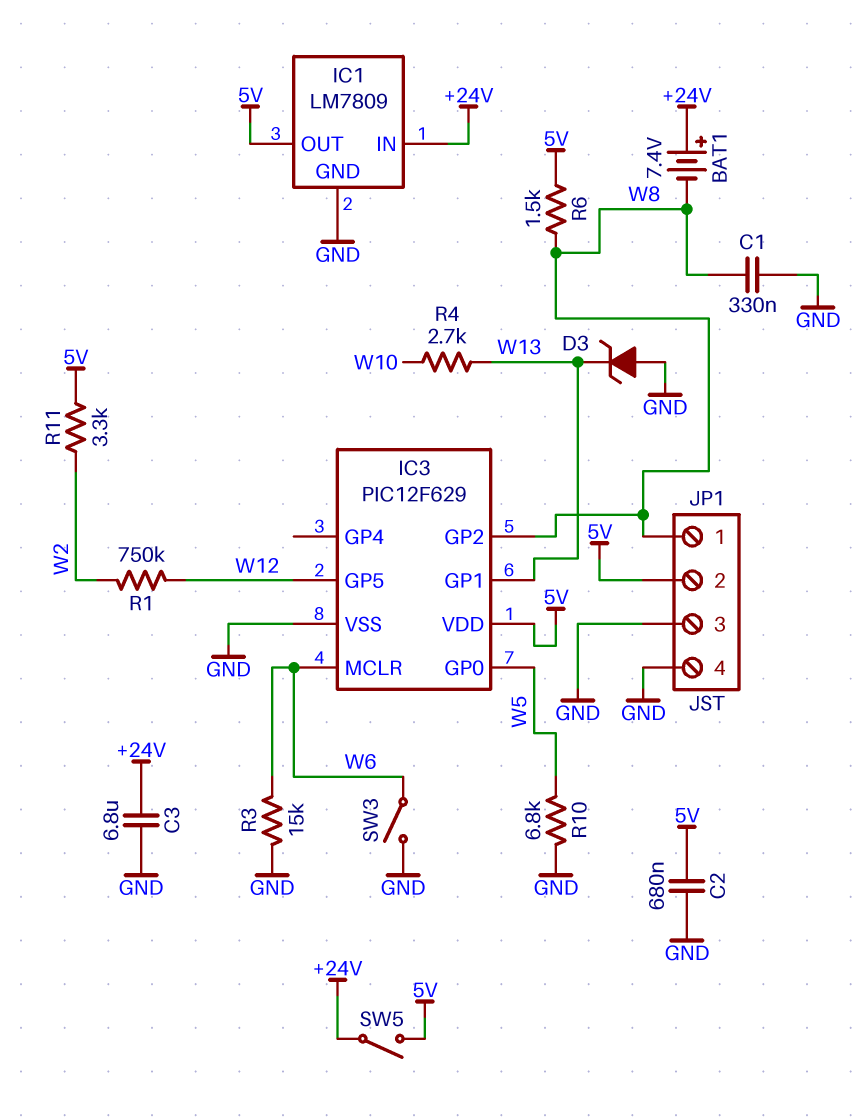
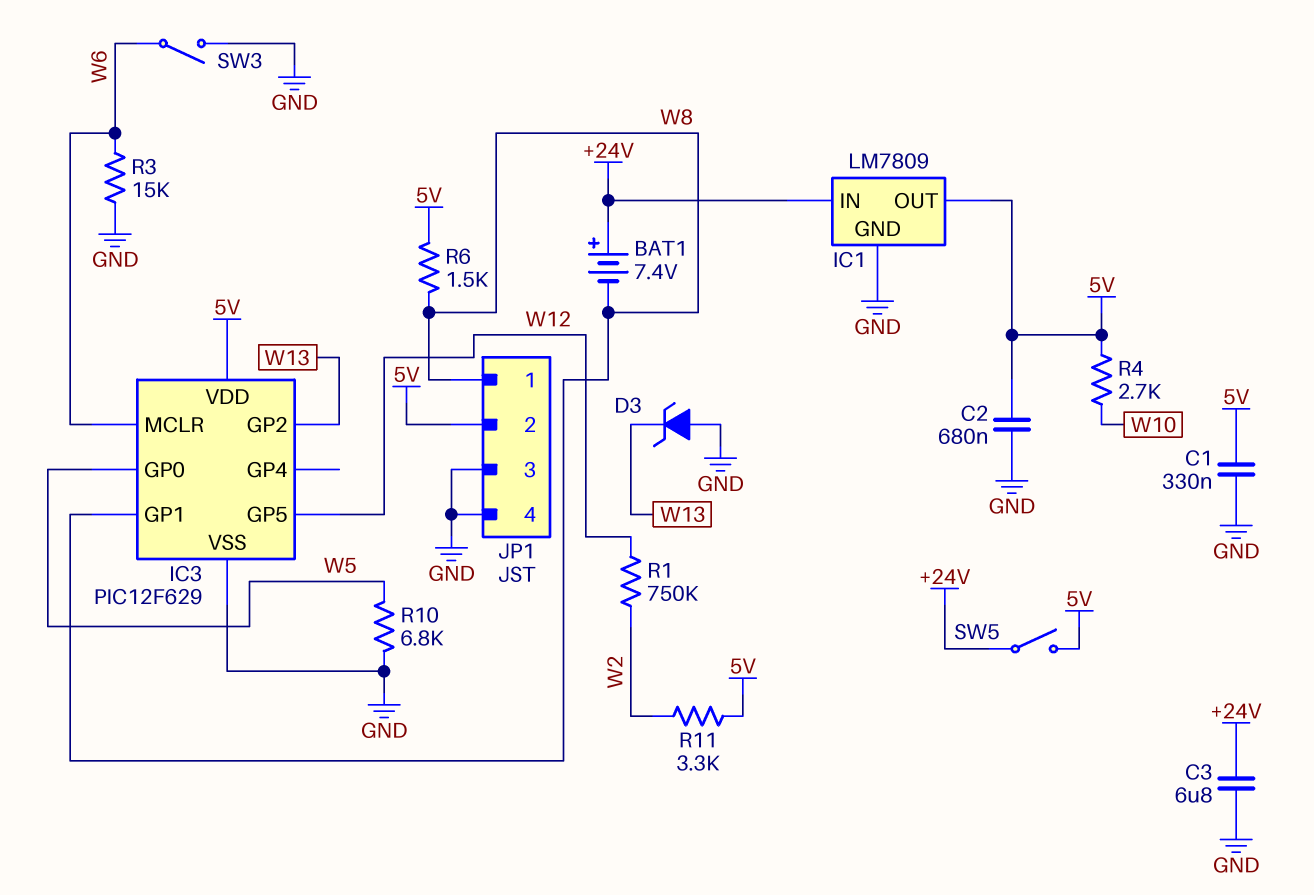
C1: 330nF (GND, W8) -> 330nF (5V, GND)
IC3 pin GP1: W13 -> W8
IC3 pin GP2: W8 -> W13
R4: 2.7k (W10, W13) -> 2.7k (5V, W10)

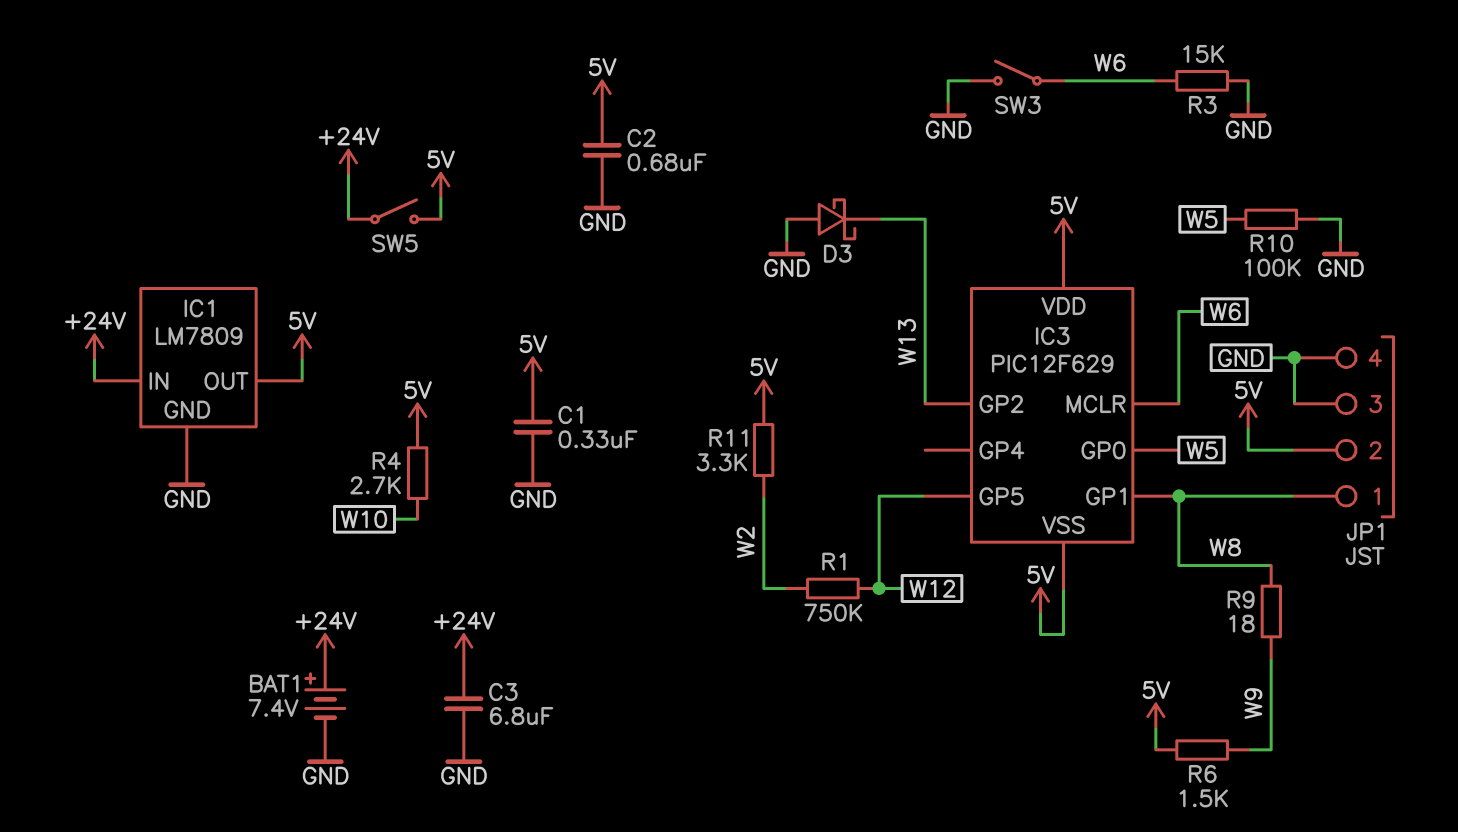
BAT1: 7.4V (plus +24V, minus W8) -> 7.4V (plus +24V, minus GND)
D3: zener (A GND, K W13) -> schottky (A GND, K W13)
IC3 pin VSS: GND -> 5V
R6: 1.5k (5V, W8) -> 1.5k (5V, W9)
R9: none -> 18 (W8, W9)
R10: 6.8k (GND, W5) -> 100k (GND, W5)

